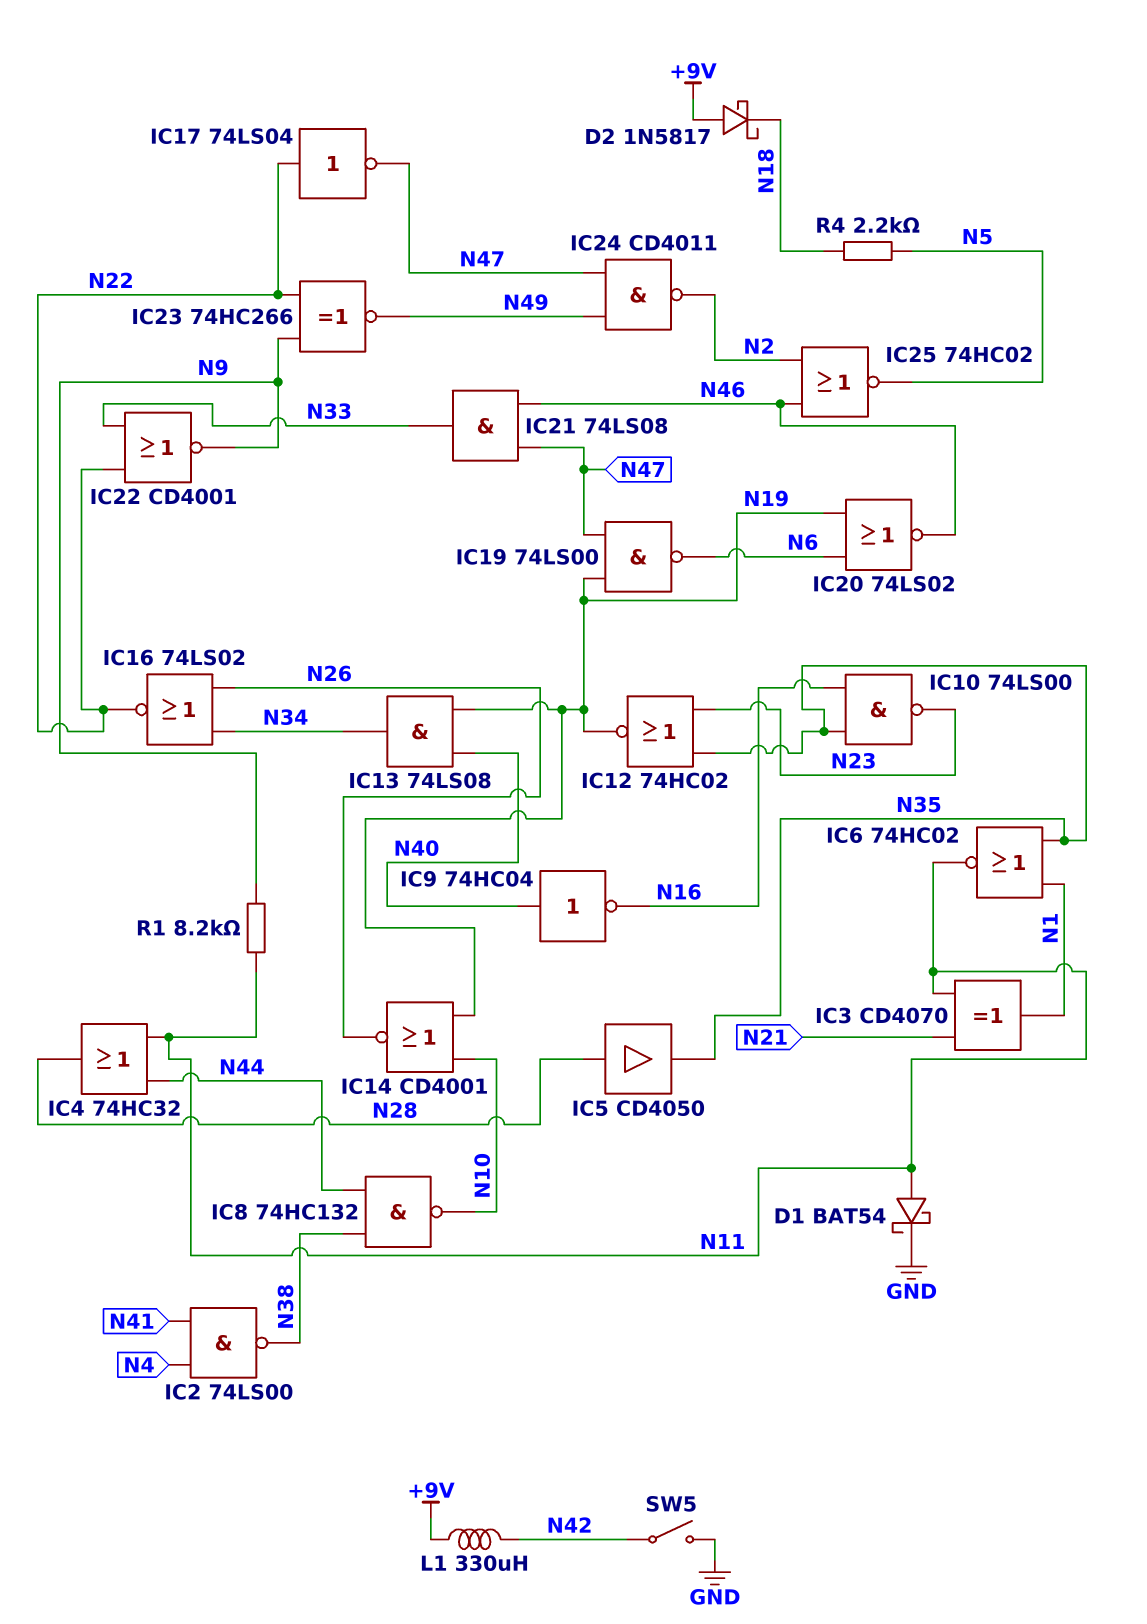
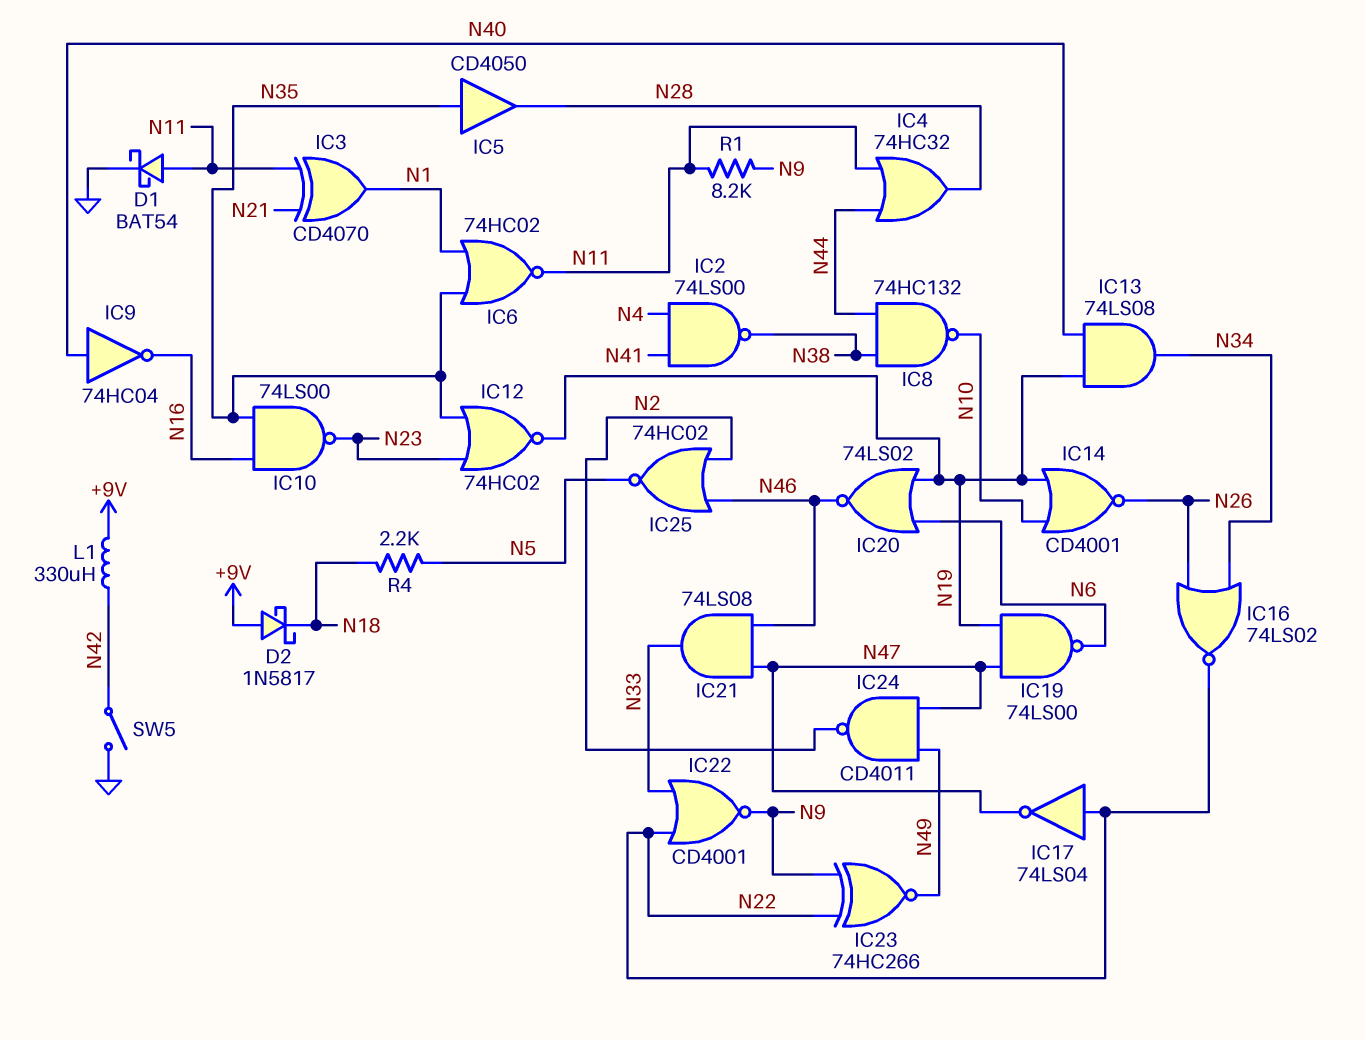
IC5: buffer CD4050 (in N28, out N35) -> buffer CD4050 (in N35, out N28)

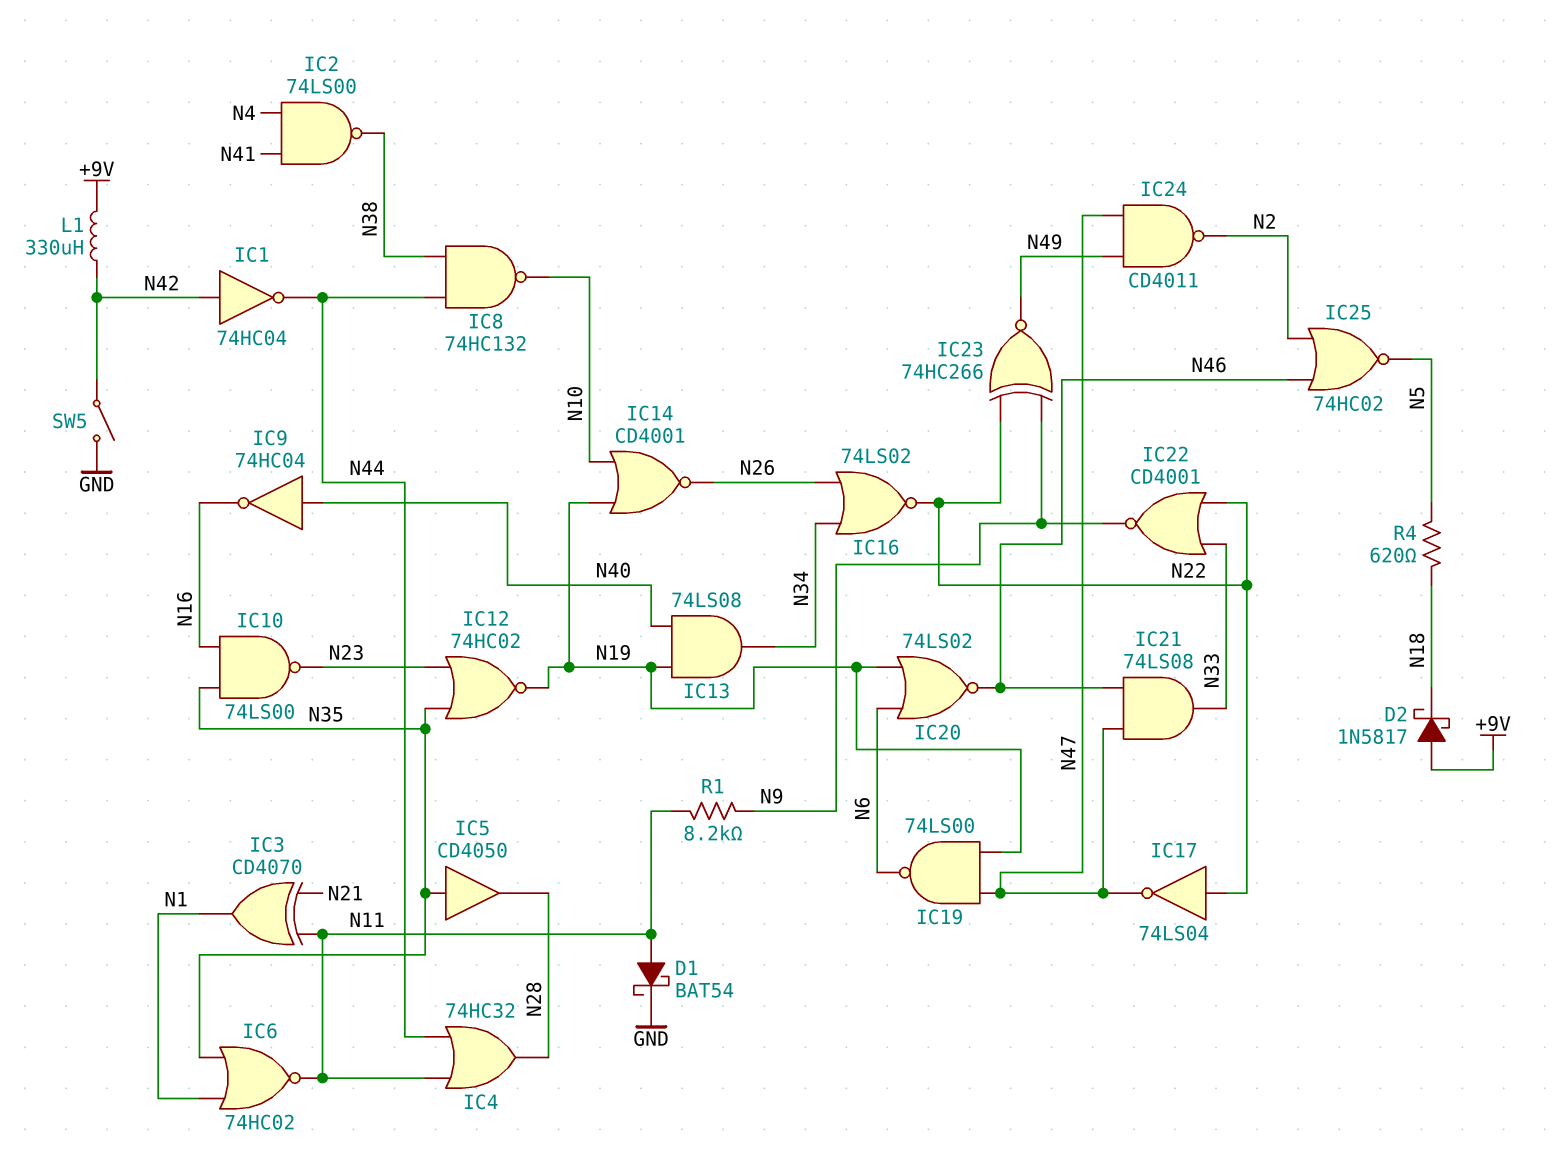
IC1: none -> NOT 74HC04 (in N42, out N44)
R4: 2.2k (N5, N18) -> 620 (N5, N18)

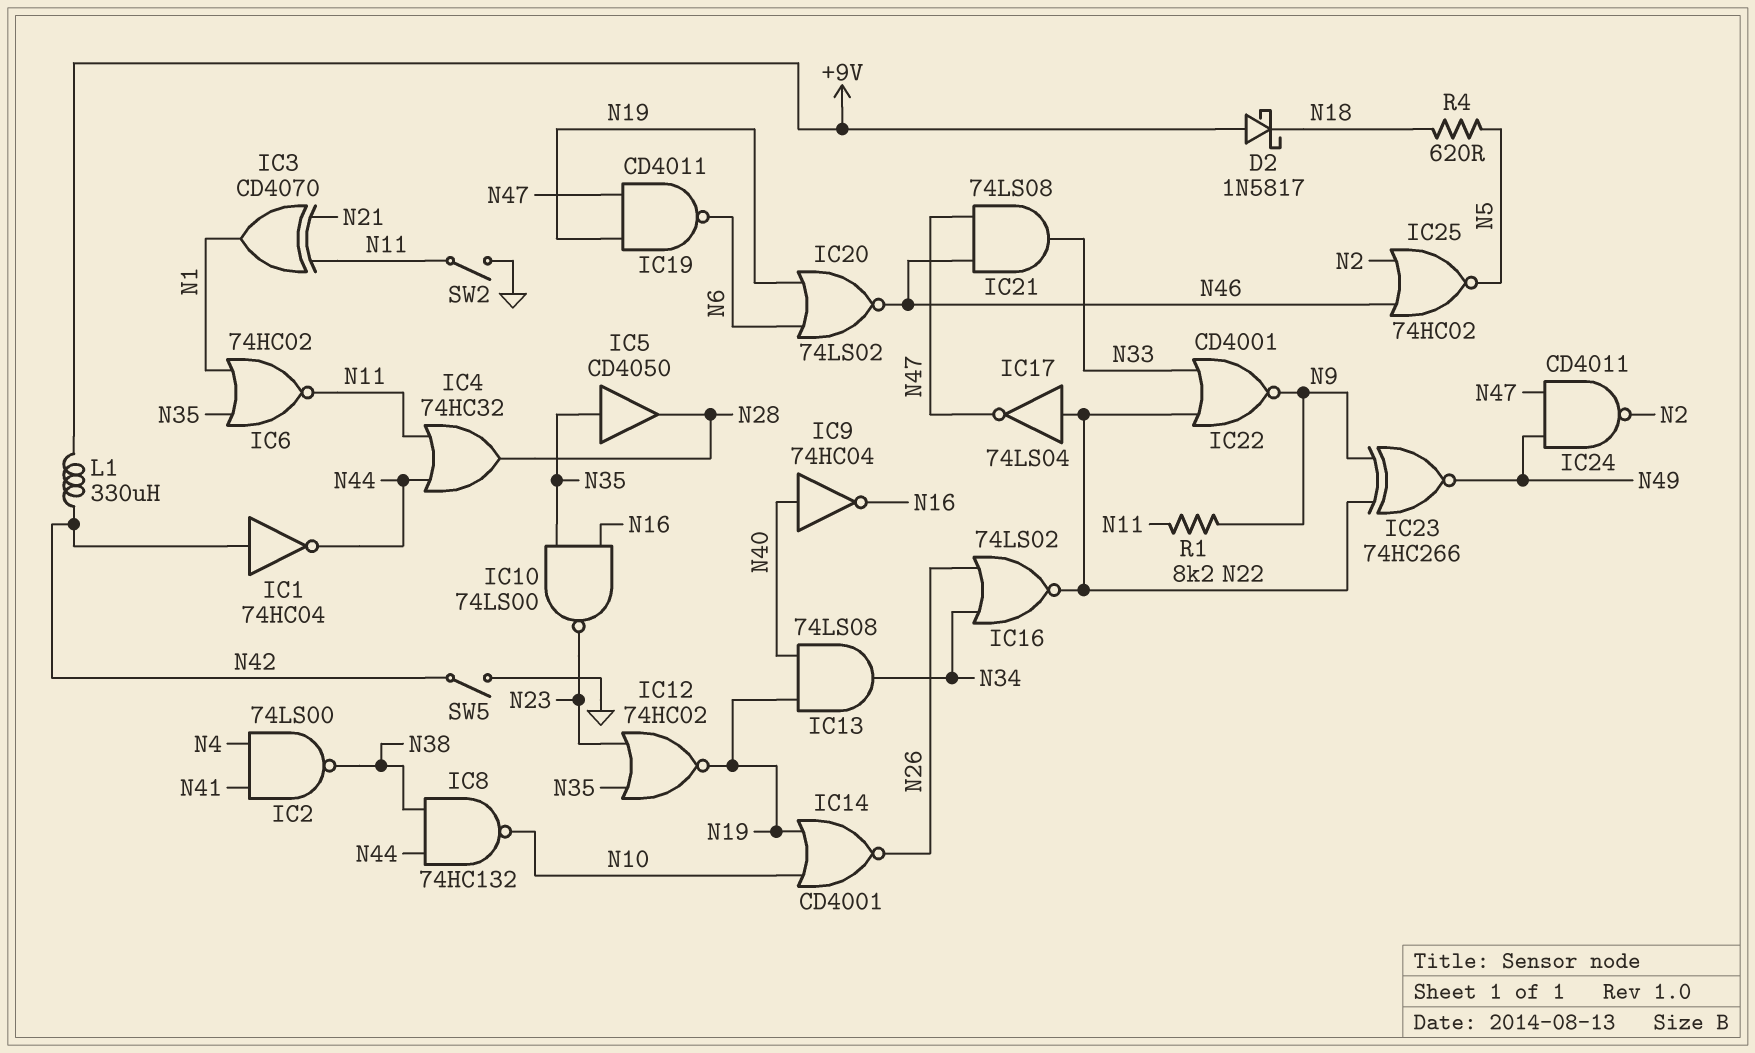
D1: schottky BAT54 (A N11, K GND) -> none
IC19: NAND 74LS00 (in N19, in N47, out N6) -> NAND CD4011 (in N19, in N47, out N6)
SW2: none -> switch (GND, N11)

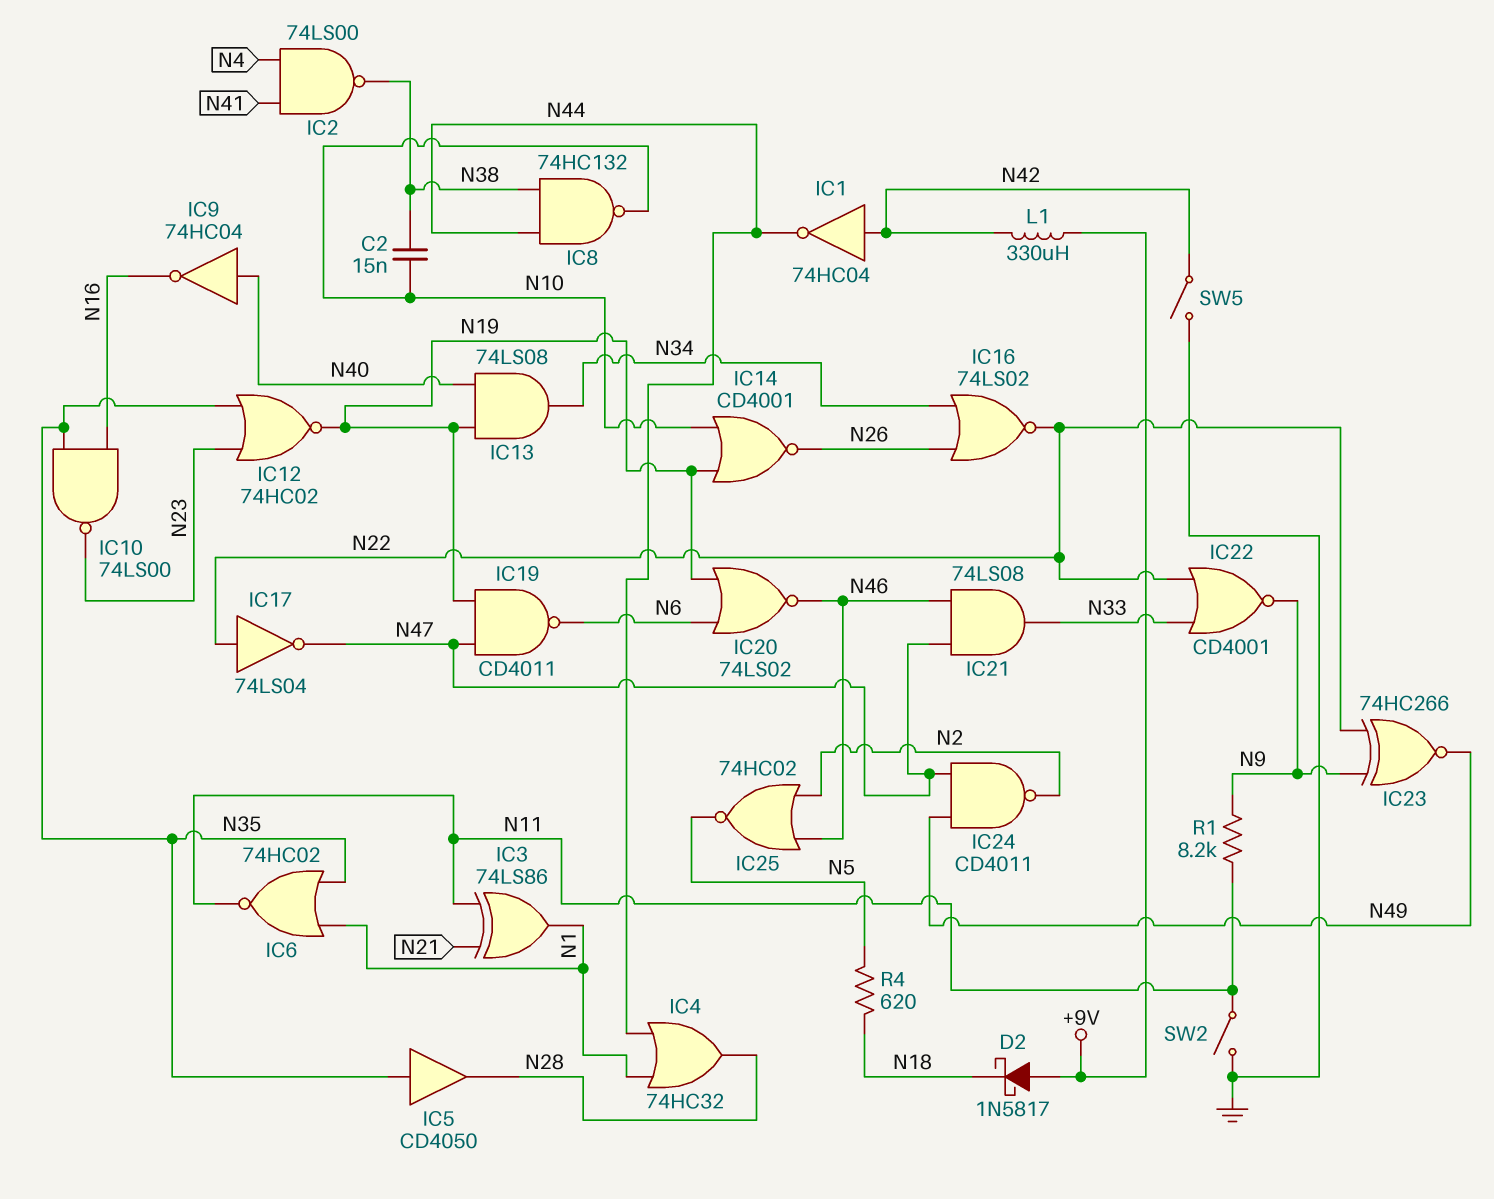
C2: none -> 15nF (N10, N38)
IC3: XOR CD4070 (in N11, in N21, out N1) -> XOR 74LS86 (in N11, in N21, out N1)
IC4: OR 74HC32 (in N11, in N44, out N28) -> OR 74HC32 (in N1, in N44, out N28)

